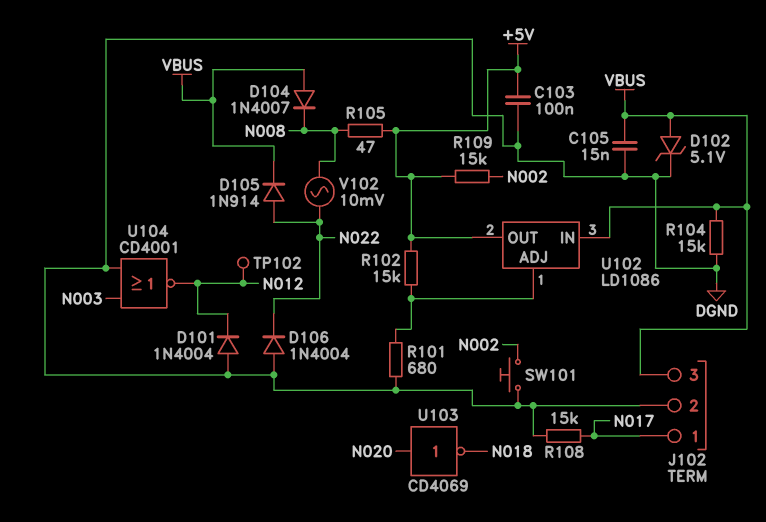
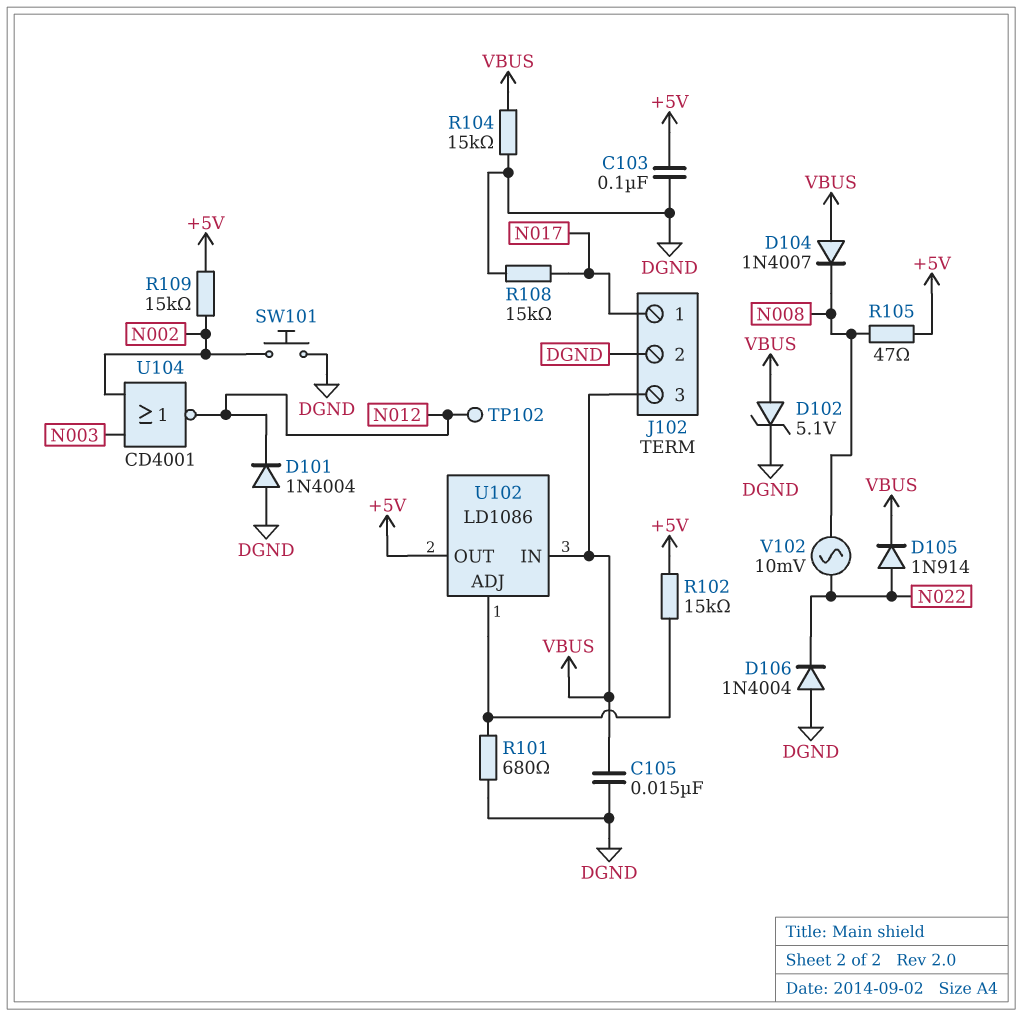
U103: NOT CD4069 (in N020, out N018) -> none
U104: NOR CD4001 (in DGND, in N003, out N012) -> NOR CD4001 (in N002, in N003, out N012)

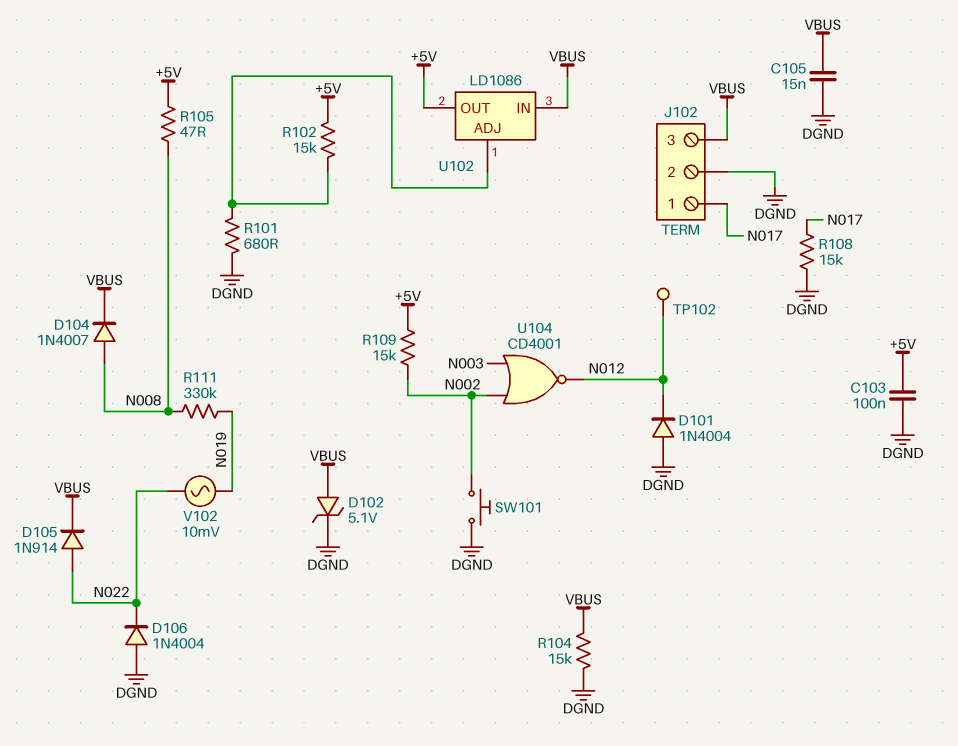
D104: diode 1N4007 (A VBUS, K N008) -> diode 1N4007 (A N008, K VBUS)
R111: none -> 330k (N008, N019)
V102: AC 10mV (N008, N022) -> AC 10mV (N019, N022)

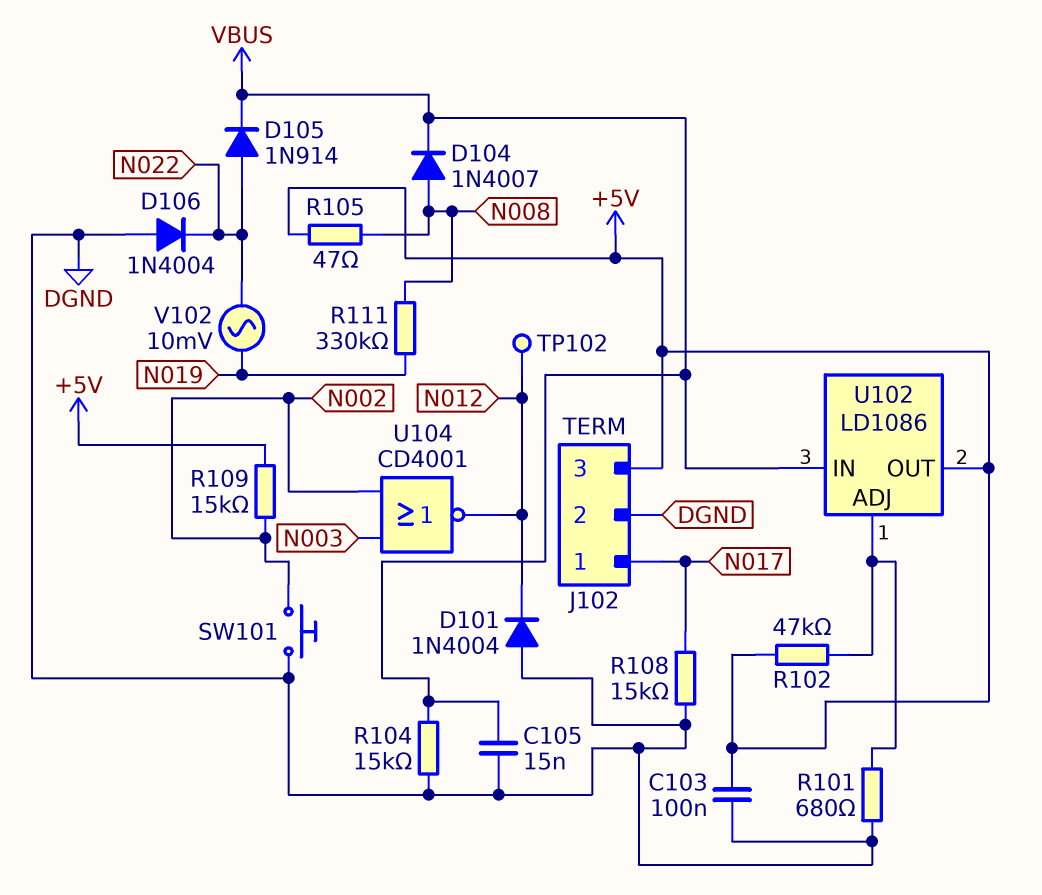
D102: zener 5.1V (A VBUS, K DGND) -> none
J102 pin 3: VBUS -> +5V
R102: 15k (+5V, U102/ADJ) -> 47k (+5V, U102/ADJ)

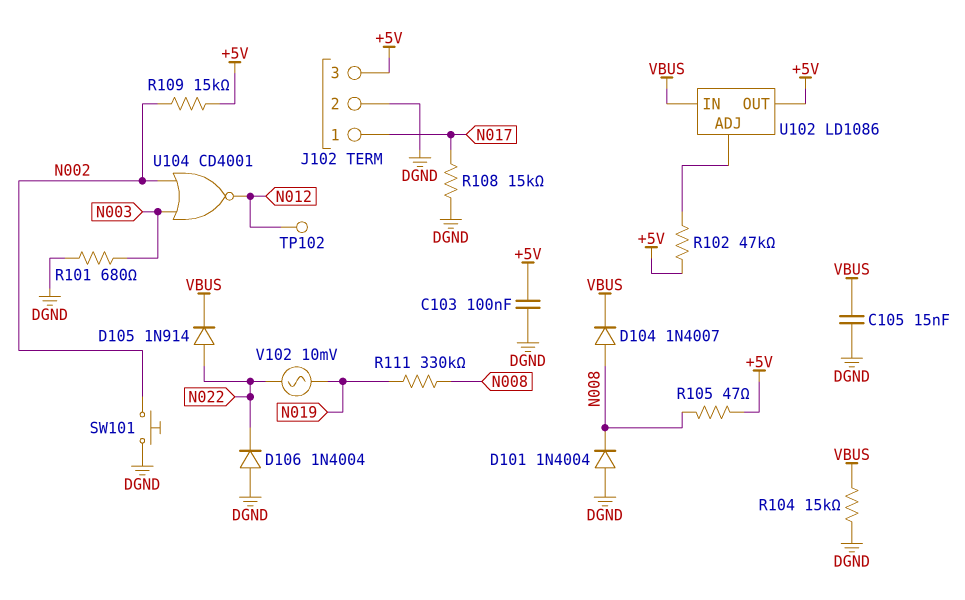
D101: diode 1N4004 (A DGND, K N012) -> diode 1N4004 (A DGND, K N008)
R101: 680 (DGND, U102/ADJ) -> 680 (DGND, N003)

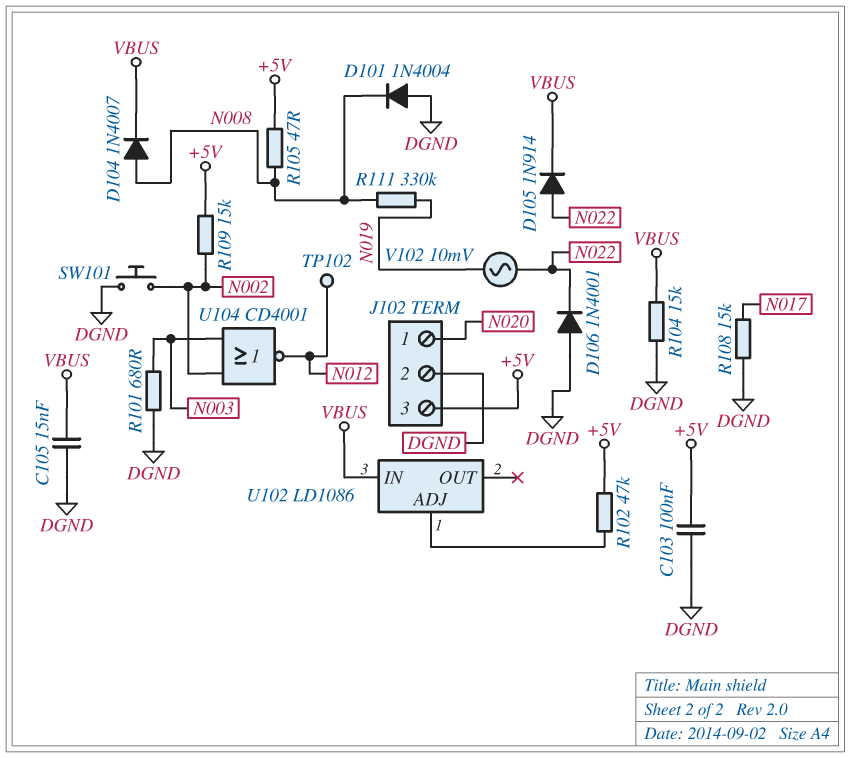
D106: diode 1N4004 (A DGND, K N022) -> diode 1N4001 (A DGND, K N022)
J102 pin 1: N017 -> N020
U102 pin OUT: +5V -> none

